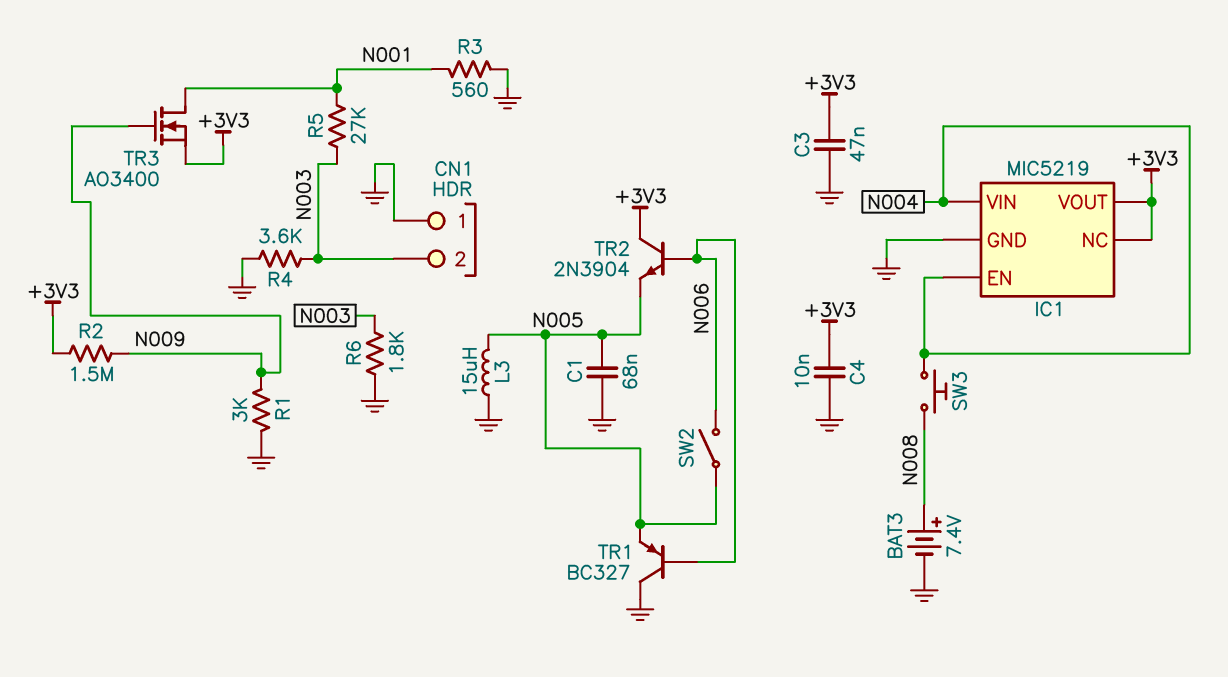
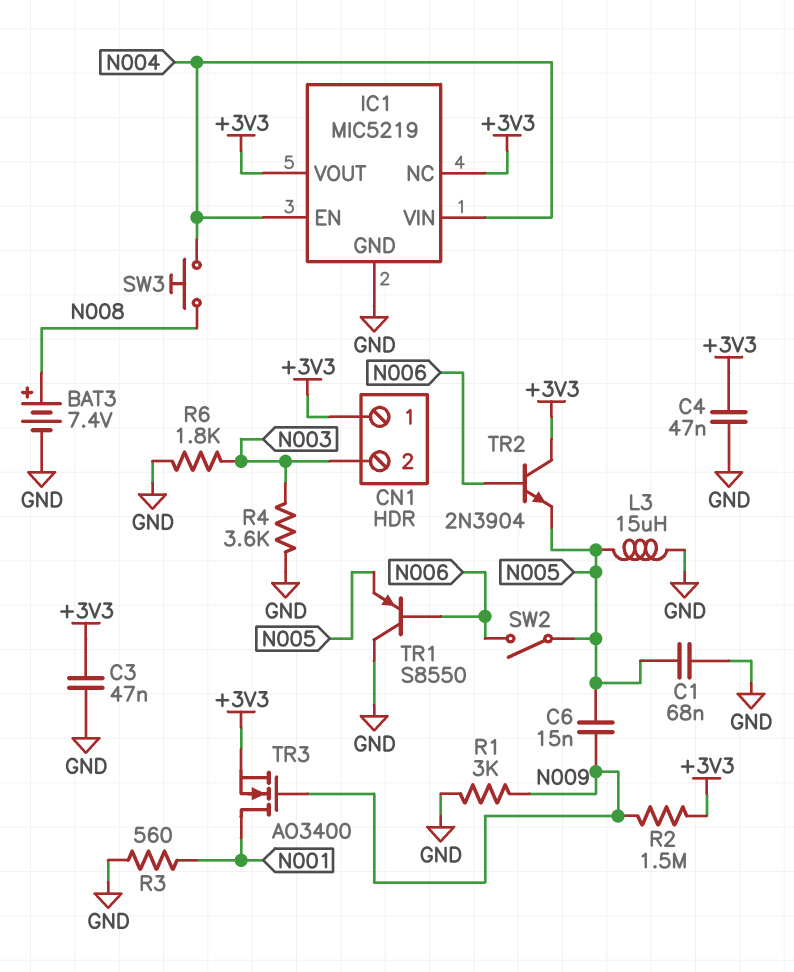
C4: 10nF (+3V3, GND) -> 47nF (+3V3, GND)
C6: none -> 15nF (N005, N009)
CN1 pin 1: GND -> +3V3
R5: 27k (N001, N003) -> none
TR1: PNP BC327 (B N006, C GND, E N005) -> PNP S8550 (B N006, C GND, E N005)

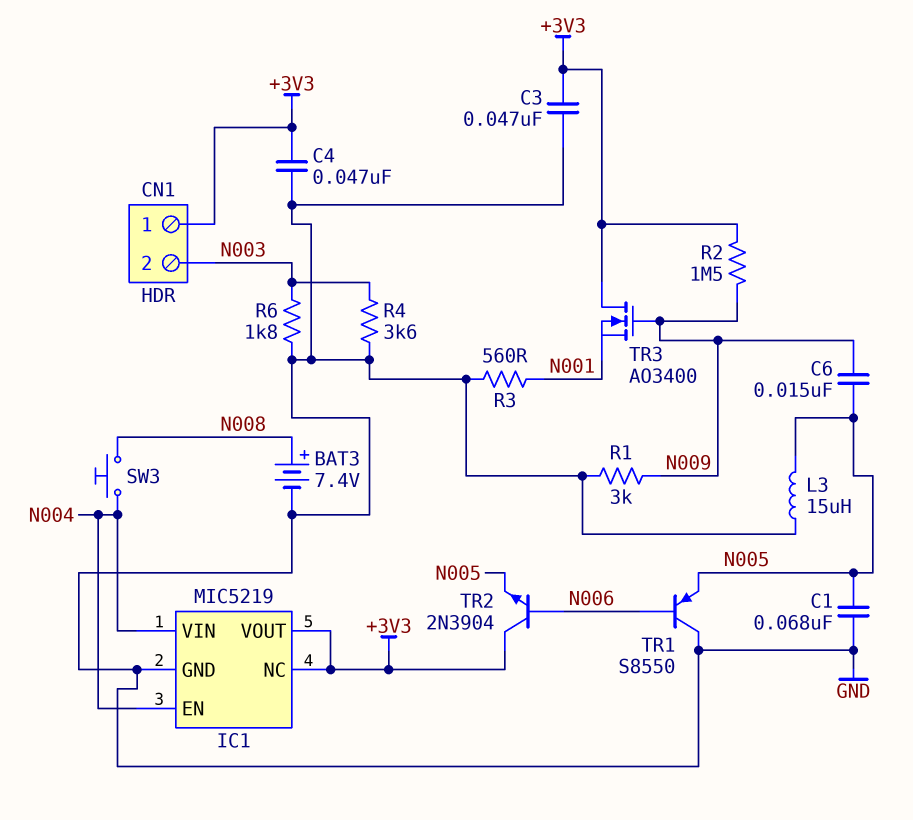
SW2: switch (N005, N006) -> none
TR3: NMOS AO3400 (G N009, D N001, S +3V3) -> NMOS AO3400 (G N009, D +3V3, S N001)

